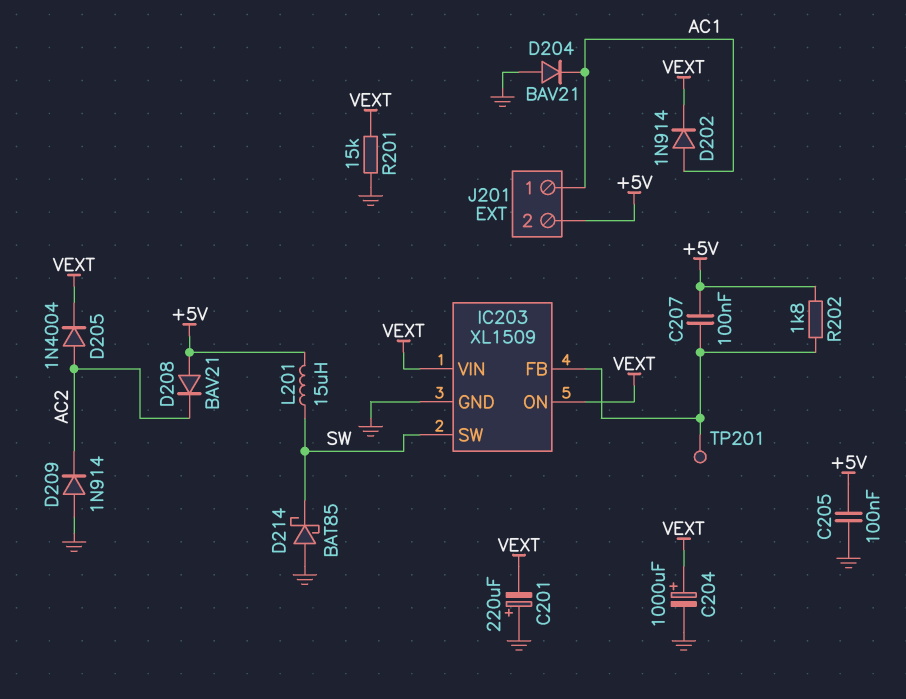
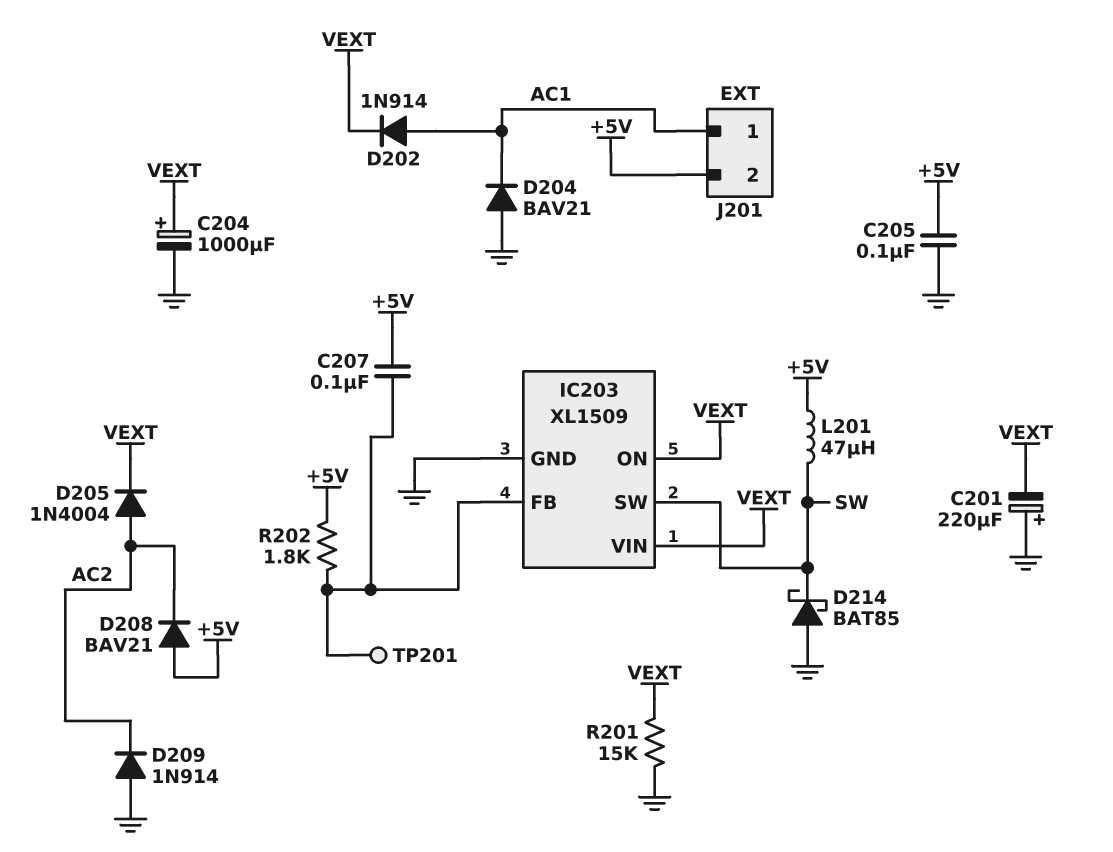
L201: 15uH (+5V, SW) -> 47uH (+5V, SW)

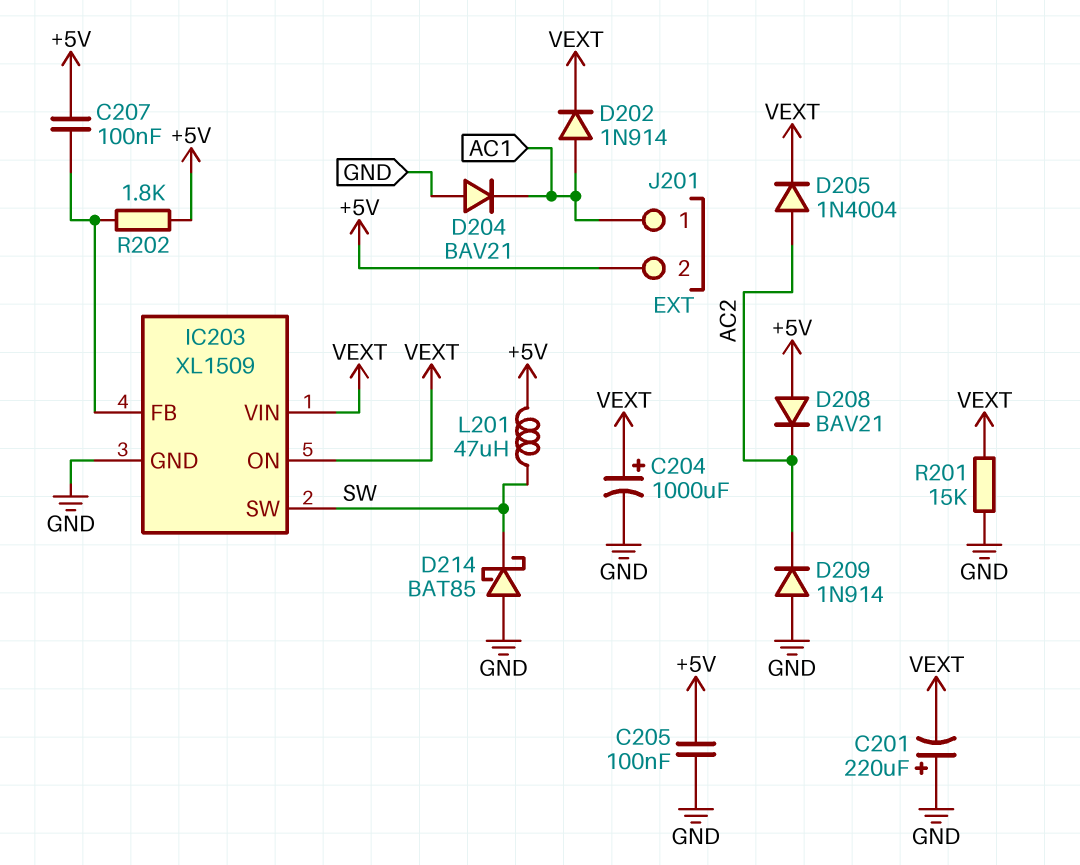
TP201: test point (IC203/FB) -> none

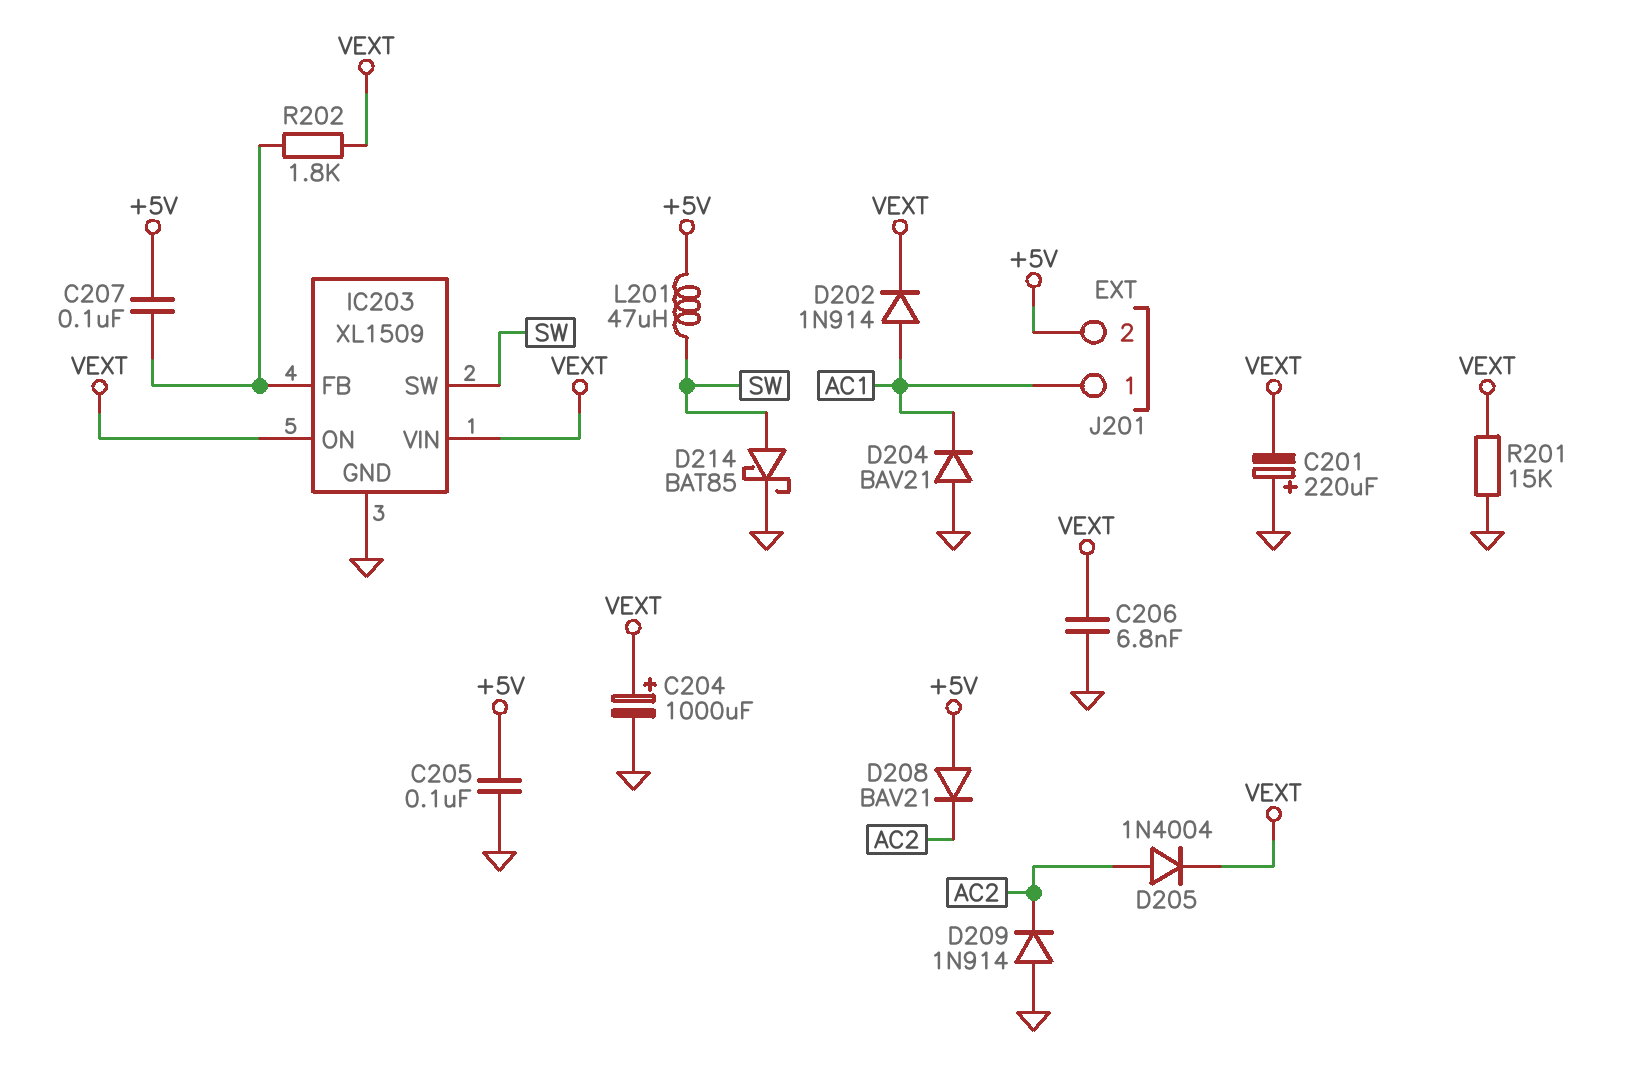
C206: none -> 6.8nF (GND, VEXT)
D214: schottky BAT85 (A GND, K SW) -> schottky BAT85 (A SW, K GND)
R202: 1.8k (+5V, IC203/FB) -> 1.8k (IC203/FB, VEXT)

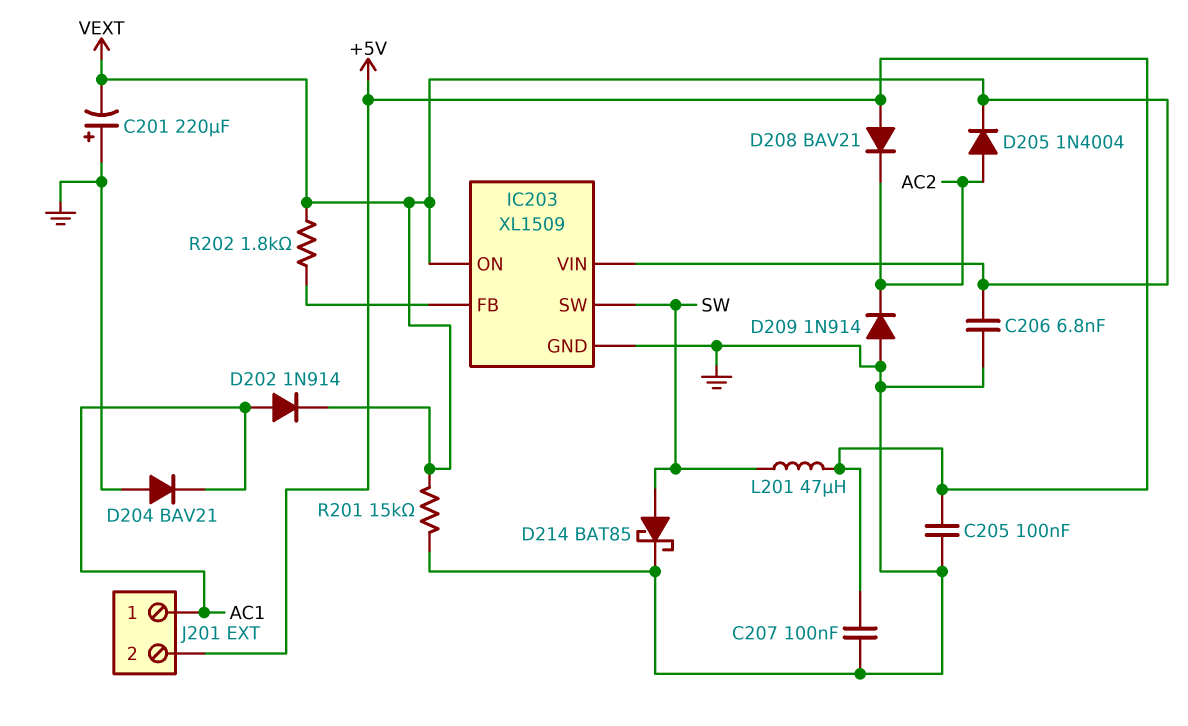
C204: 1000uF (plus VEXT, minus GND) -> none
C207: 100nF (+5V, IC203/FB) -> 100nF (+5V, GND)

